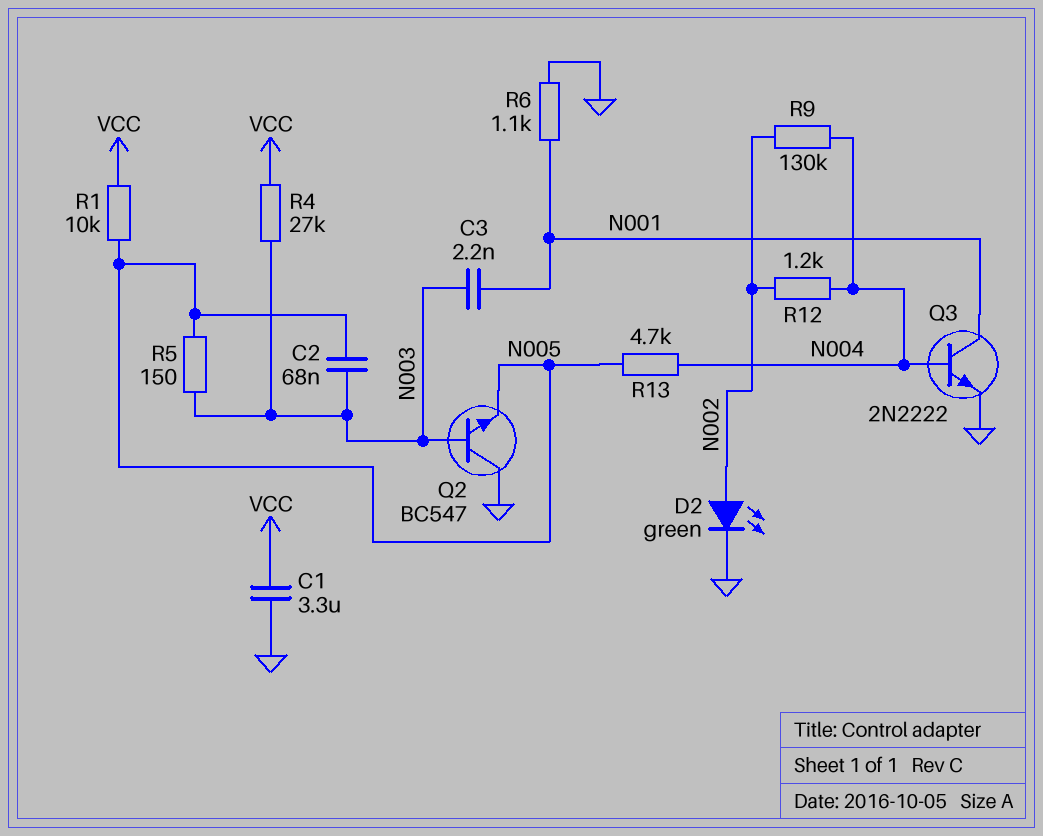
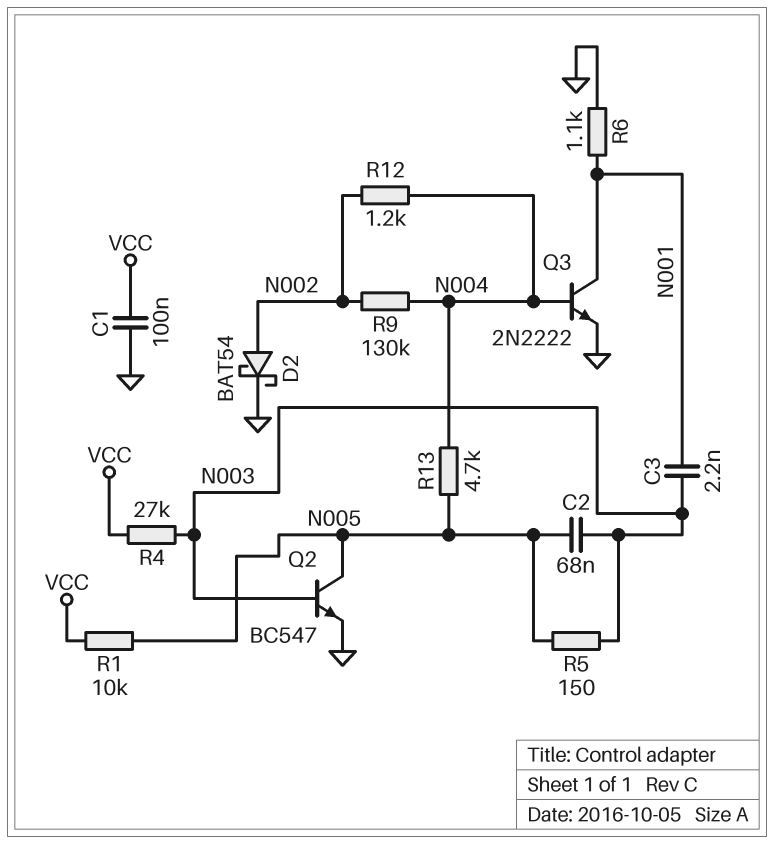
C1: 3.3uF (GND, VCC) -> 100nF (GND, VCC)
D2: LED green (A N002, K GND) -> schottky BAT54 (A N002, K GND)
Q2: NPN BC547 (B N003, C GND, E N005) -> NPN BC547 (B N003, C N005, E GND)

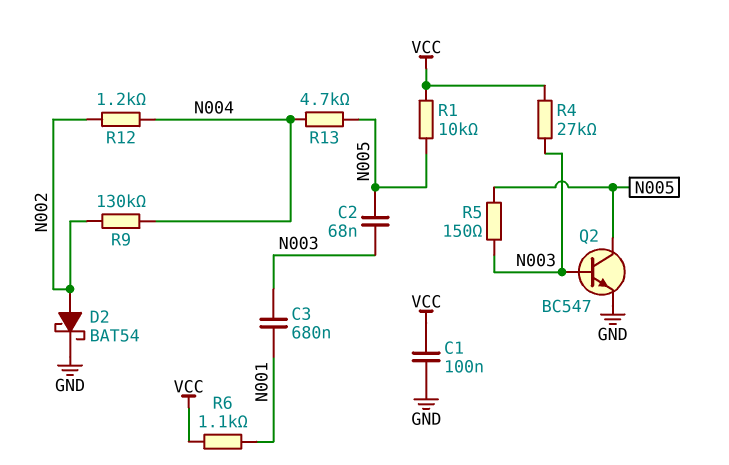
C3: 2.2nF (N001, N003) -> 680nF (N001, N003)
Q3: NPN 2N2222 (B N004, C N001, E GND) -> none
R6: 1.1k (GND, N001) -> 1.1k (N001, VCC)

